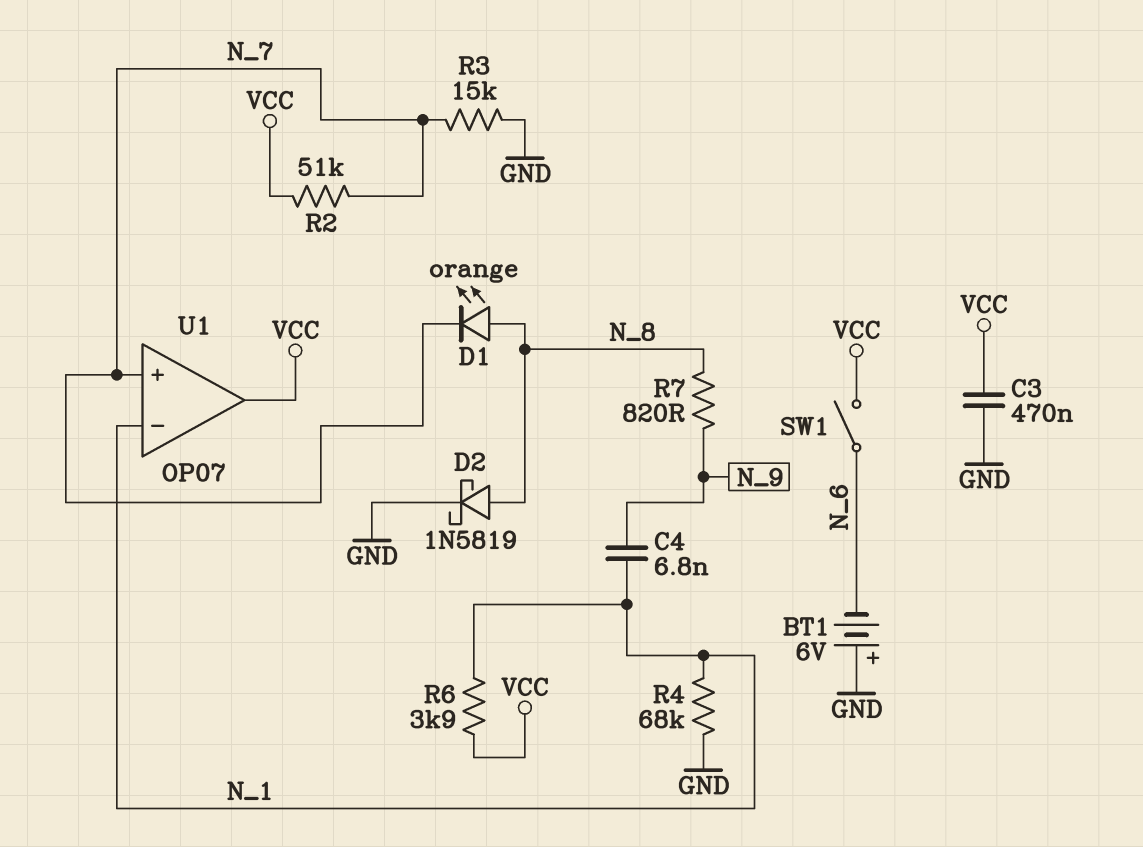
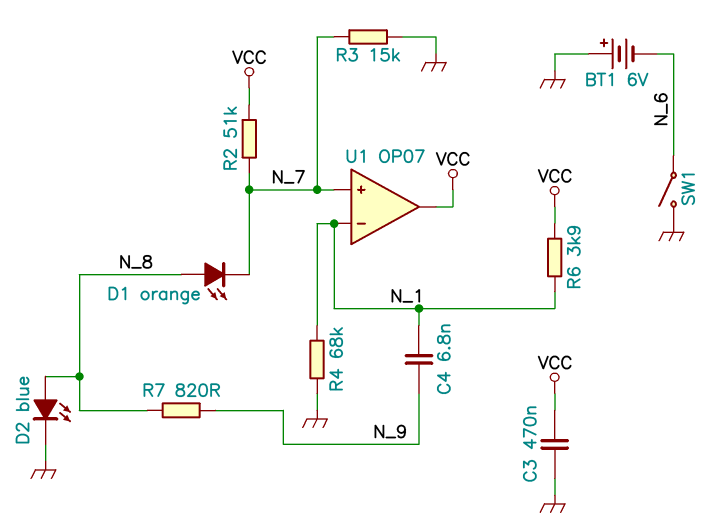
D2: schottky 1N5819 (A N_8, K GND) -> LED blue (A N_8, K GND)
SW1: switch (N_6, VCC) -> switch (GND, N_6)

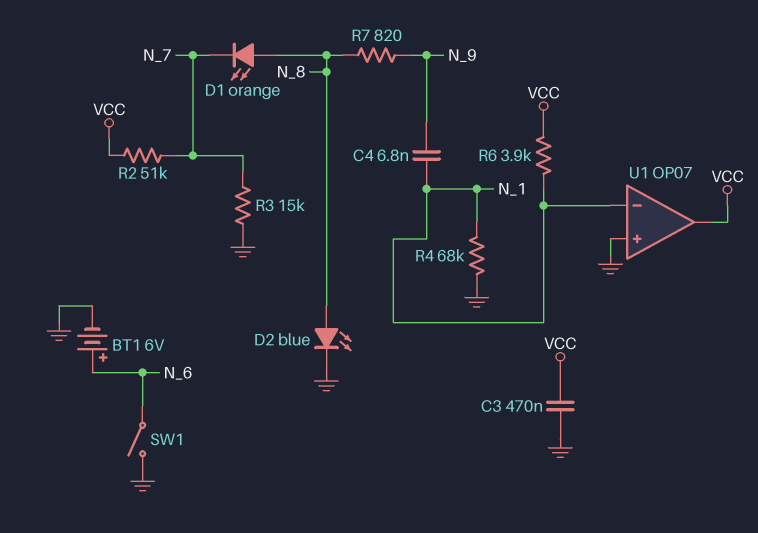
BT1: 6V (plus GND, minus N_6) -> 6V (plus N_6, minus GND)
U1 pin in+: N_7 -> GND

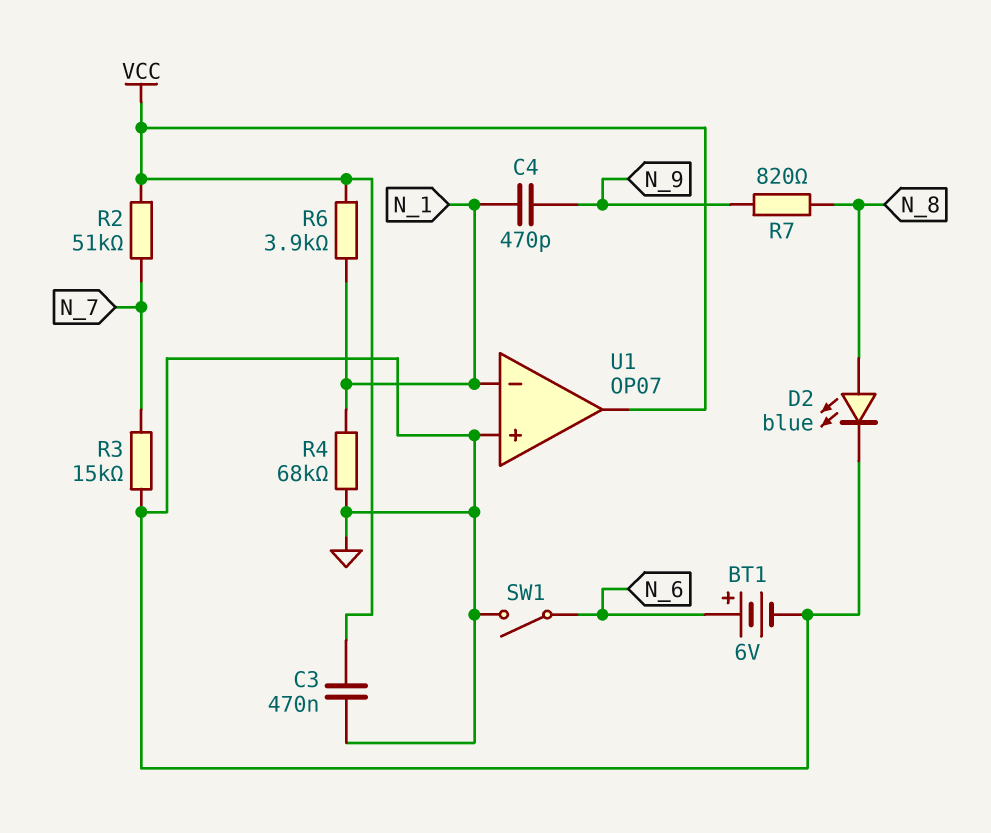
C4: 6.8nF (N_1, N_9) -> 470pF (N_1, N_9)
D1: LED orange (A N_8, K N_7) -> none

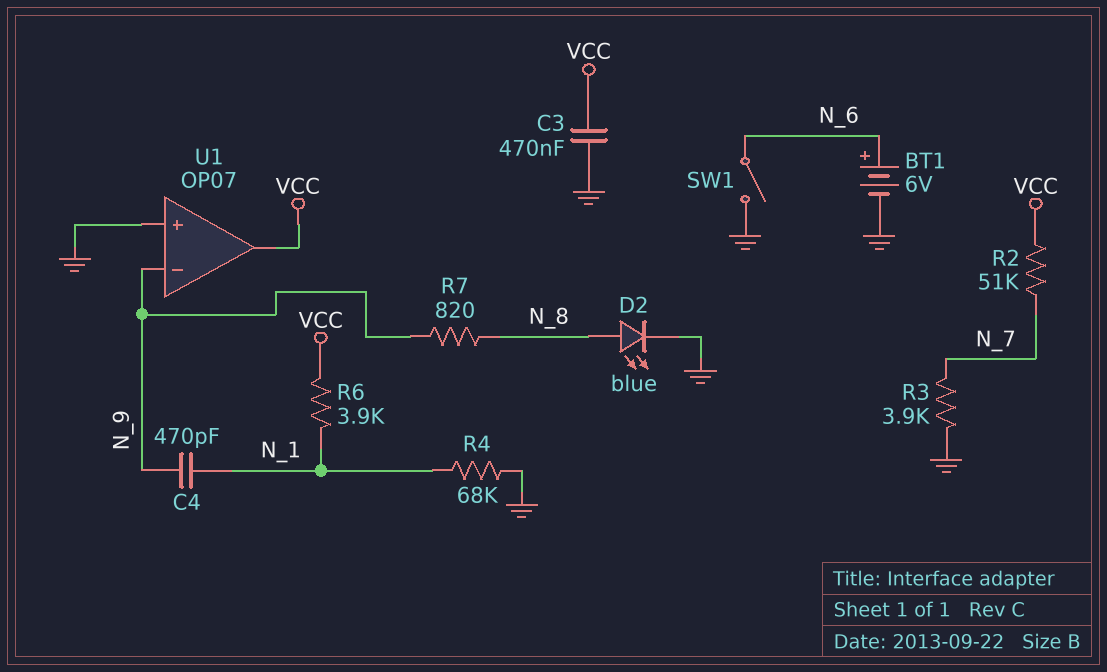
R3: 15k (GND, N_7) -> 3.9k (GND, N_7)
U1 pin in-: N_1 -> N_9

